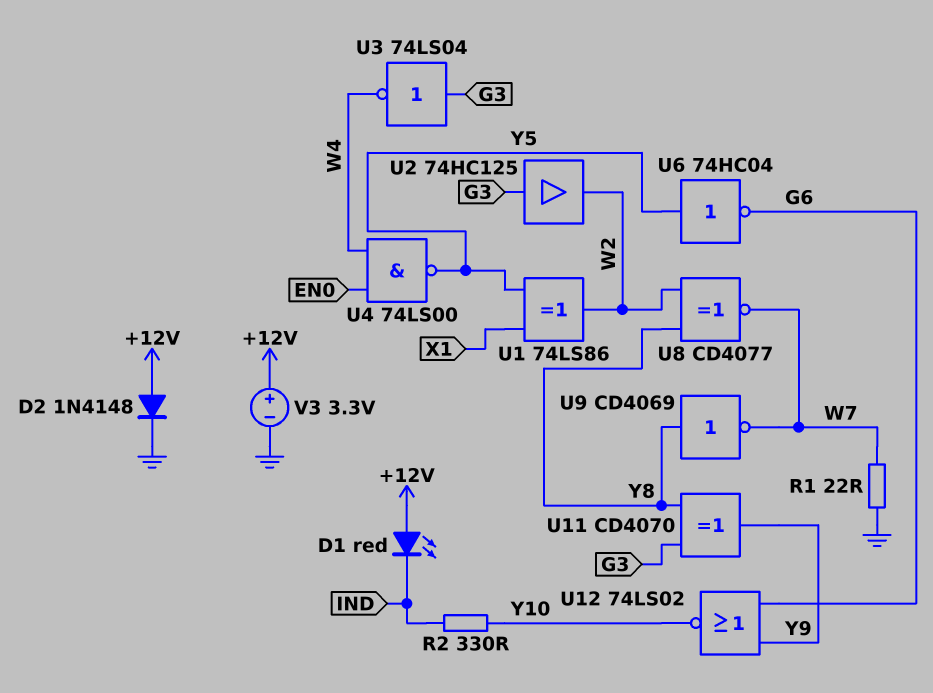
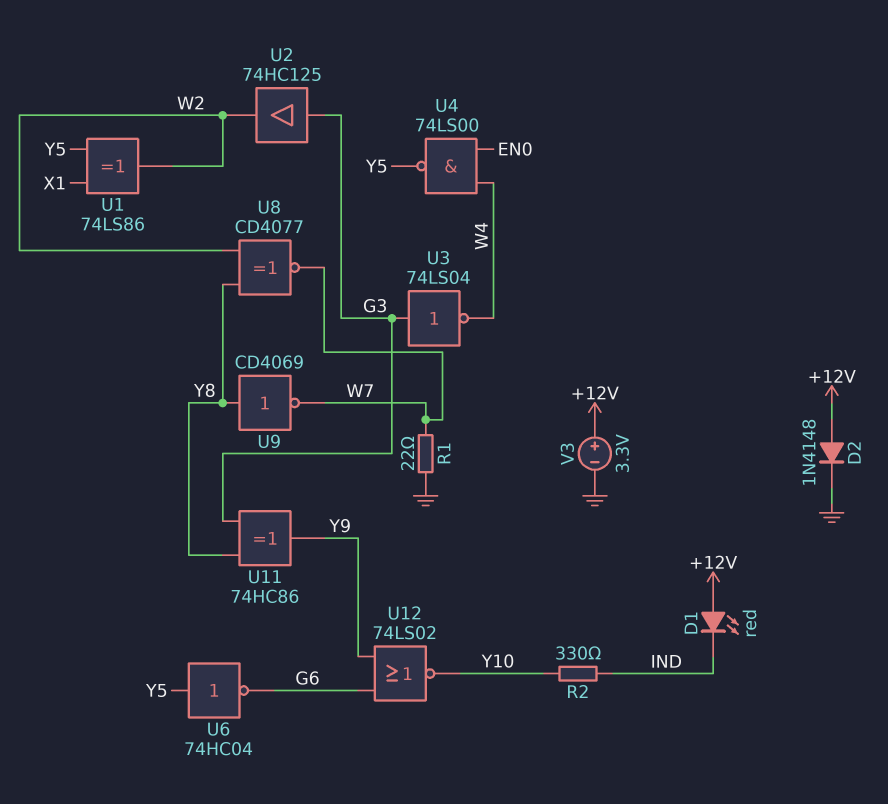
U11: XOR CD4070 (in G3, in Y8, out Y9) -> XOR 74HC86 (in G3, in Y8, out Y9)

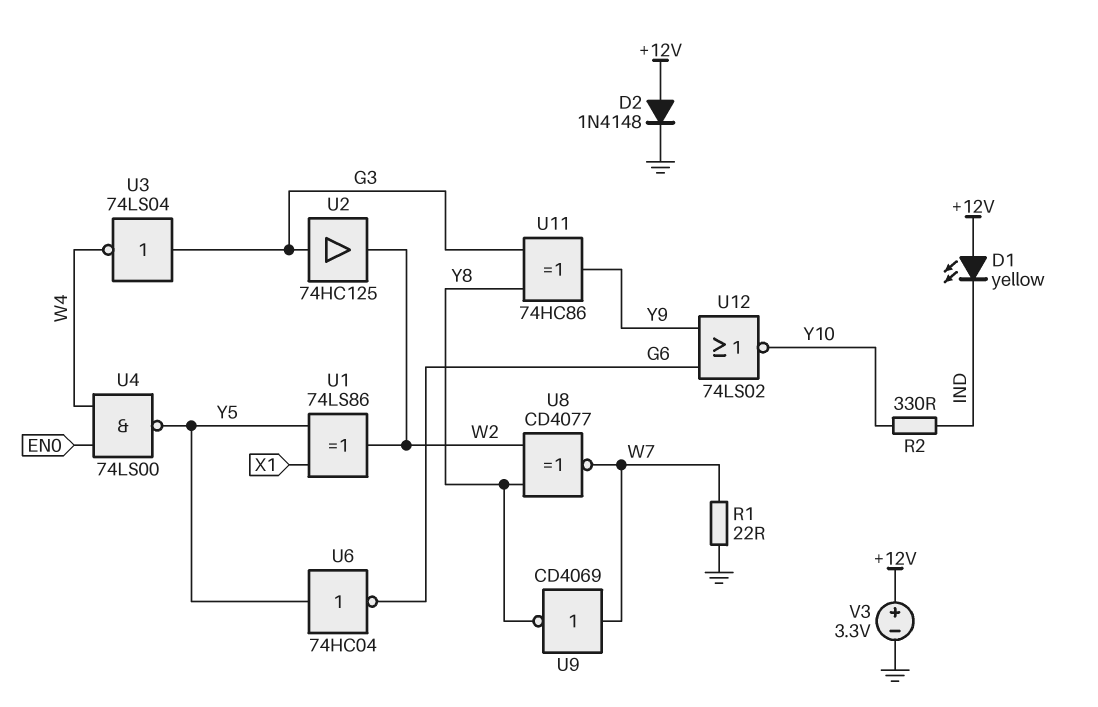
D1: LED red (A +12V, K IND) -> LED yellow (A +12V, K IND)
U9: NOT CD4069 (in Y8, out W7) -> NOT CD4069 (in W7, out Y8)

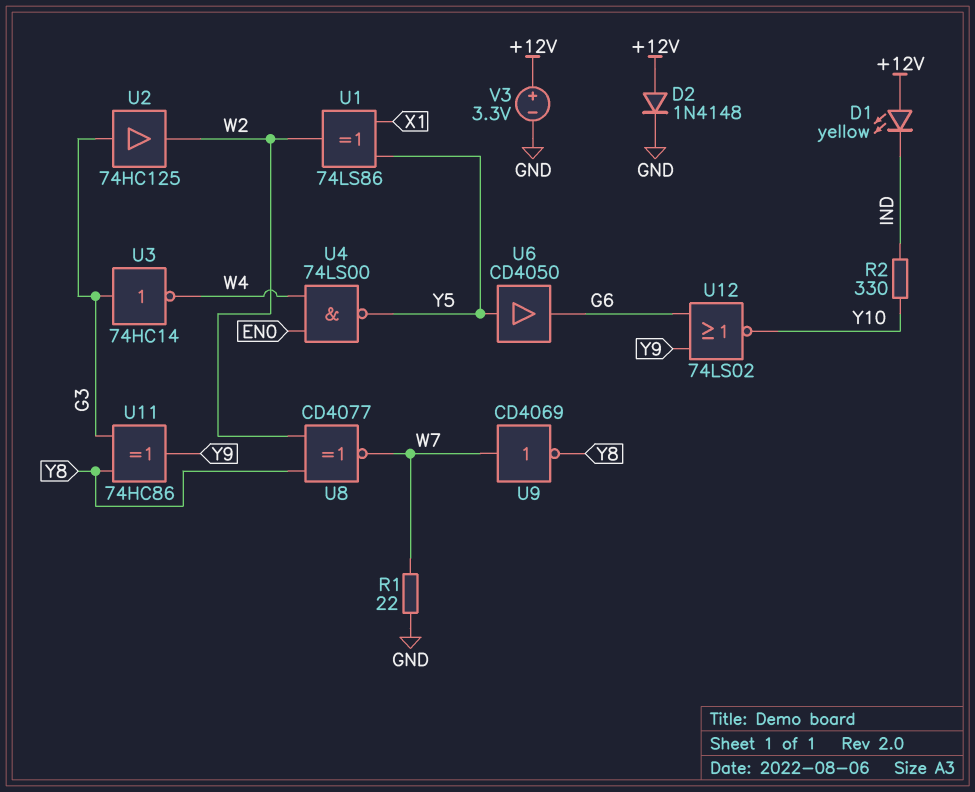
U3: NOT 74LS04 (in G3, out W4) -> NOT 74HC14 (in G3, out W4)
U6: NOT 74HC04 (in Y5, out G6) -> buffer CD4050 (in Y5, out G6)

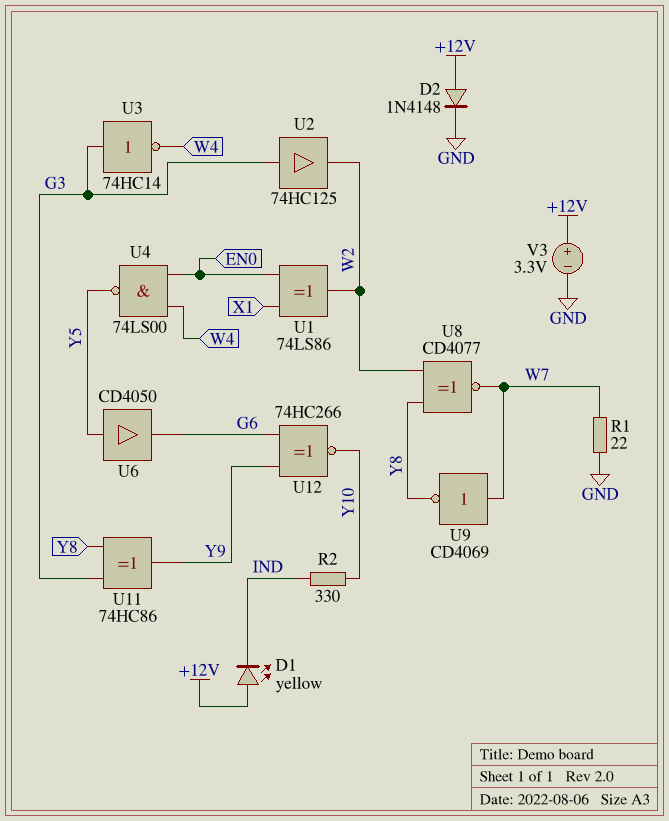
U1: XOR 74LS86 (in X1, in Y5, out W2) -> XOR 74LS86 (in EN0, in X1, out W2)
U12: NOR 74LS02 (in G6, in Y9, out Y10) -> XNOR 74HC266 (in G6, in Y9, out Y10)

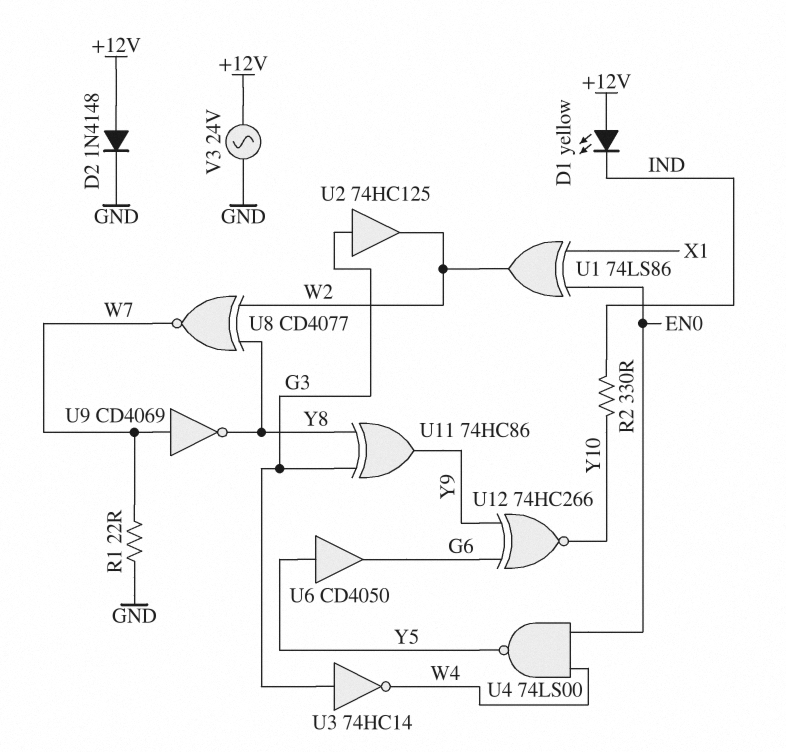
V3: 3.3V (plus +12V, minus GND) -> AC 24V (+12V, GND)

